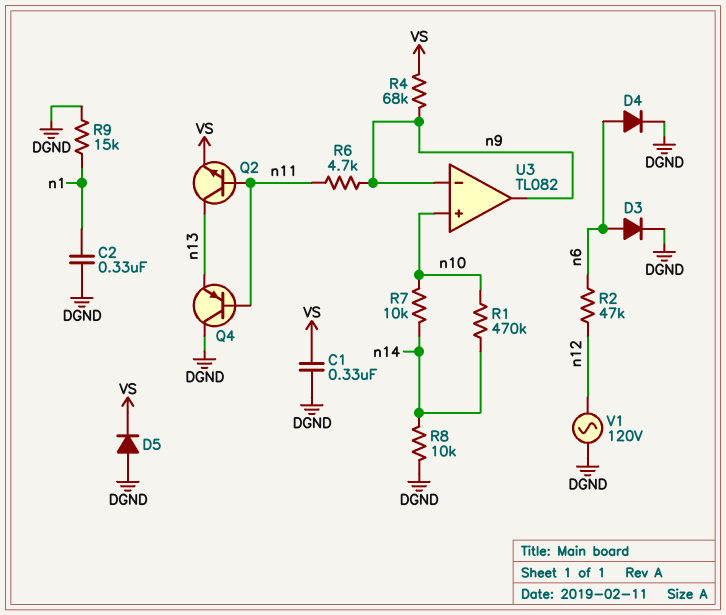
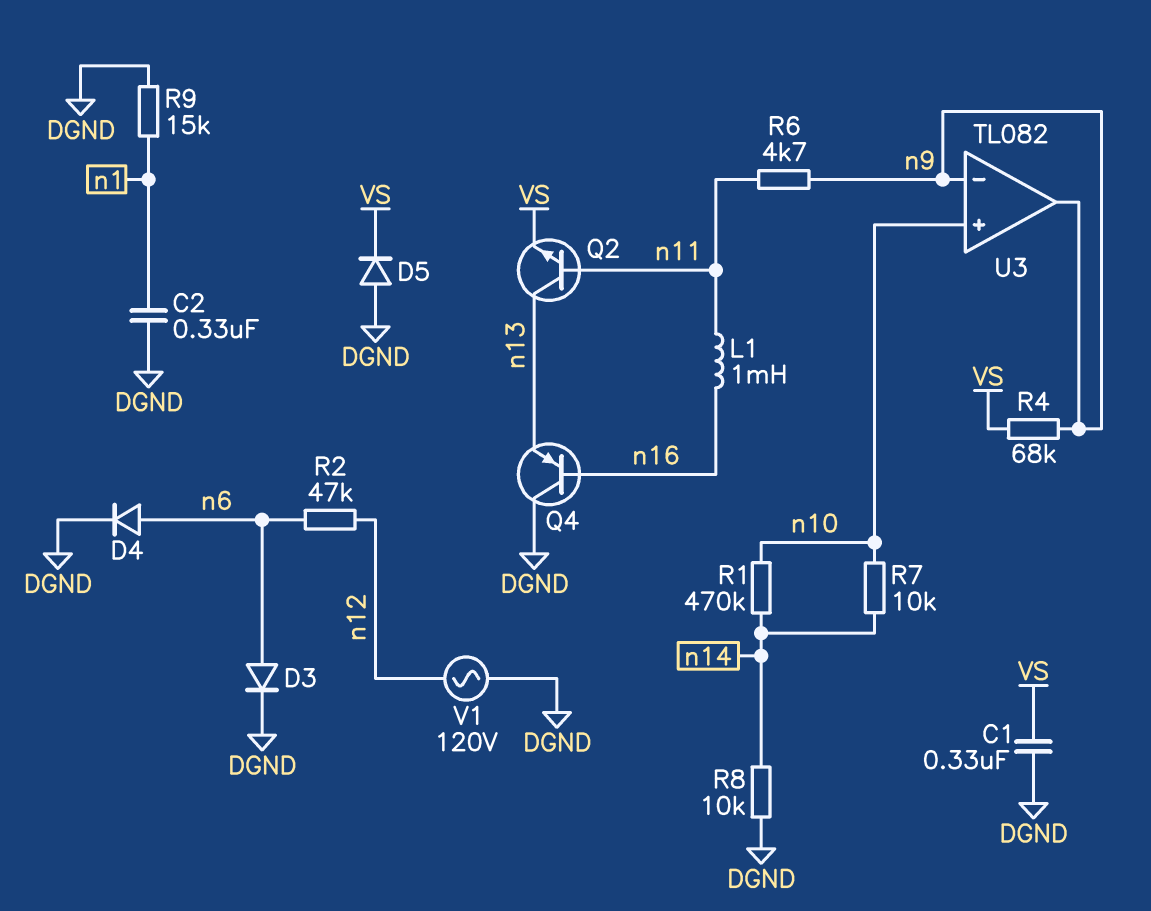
L1: none -> 1mH (n11, n16)
Q4: PNP (B n11, C DGND, E n13) -> PNP (B n16, C DGND, E n13)

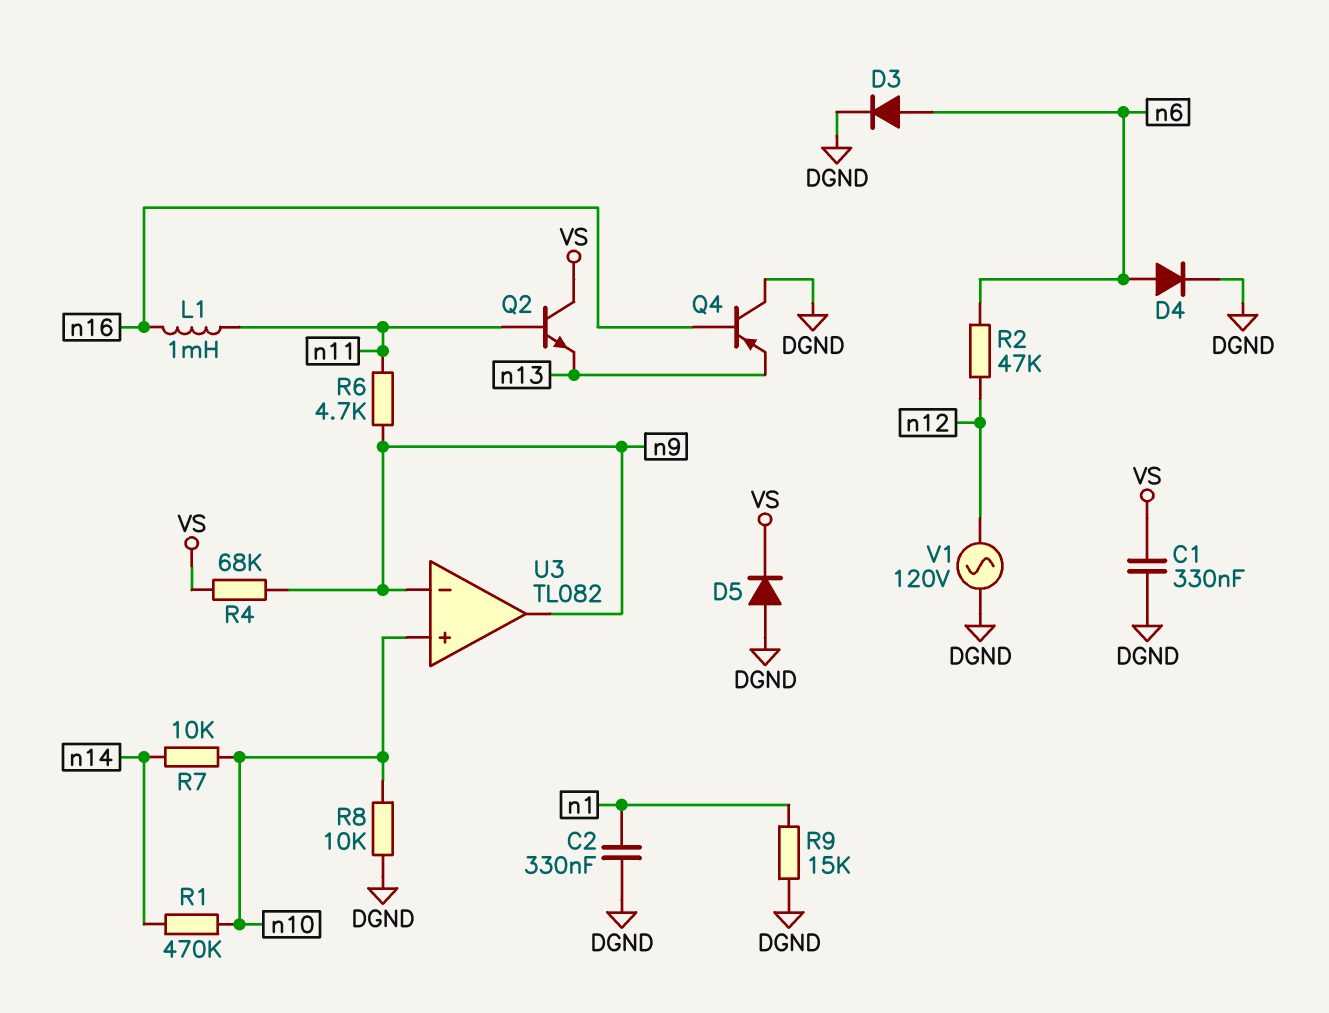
Q2: NPN (B n11, C n13, E VS) -> NPN (B n11, C VS, E n13)
R8: 10k (DGND, n14) -> 10k (DGND, n10)

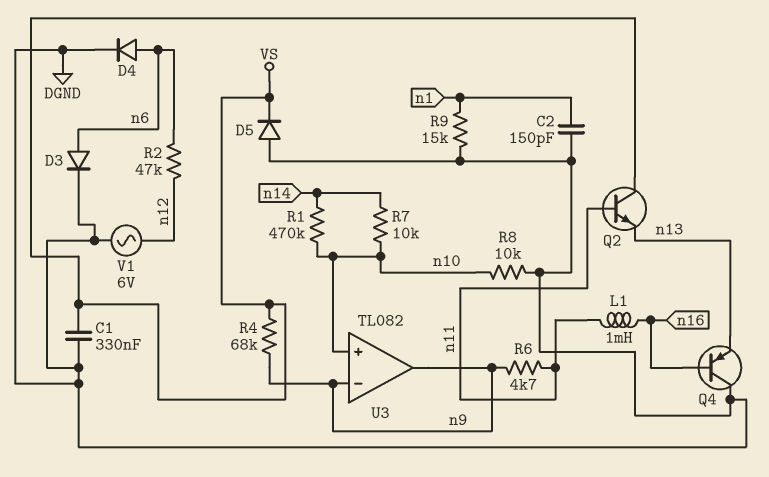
C2: 330nF (DGND, n1) -> 150pF (DGND, n1)
V1: AC 120V (DGND, n12) -> AC 6V (DGND, n12)

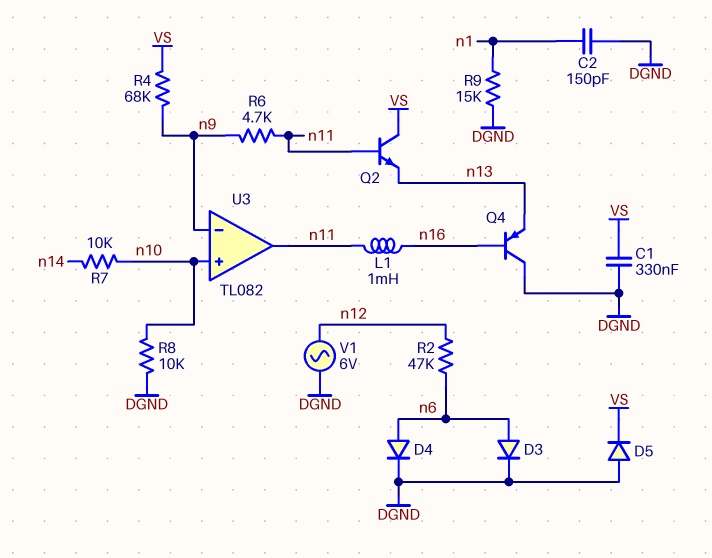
R1: 470k (n10, n14) -> none
U3 pin out: n9 -> n11

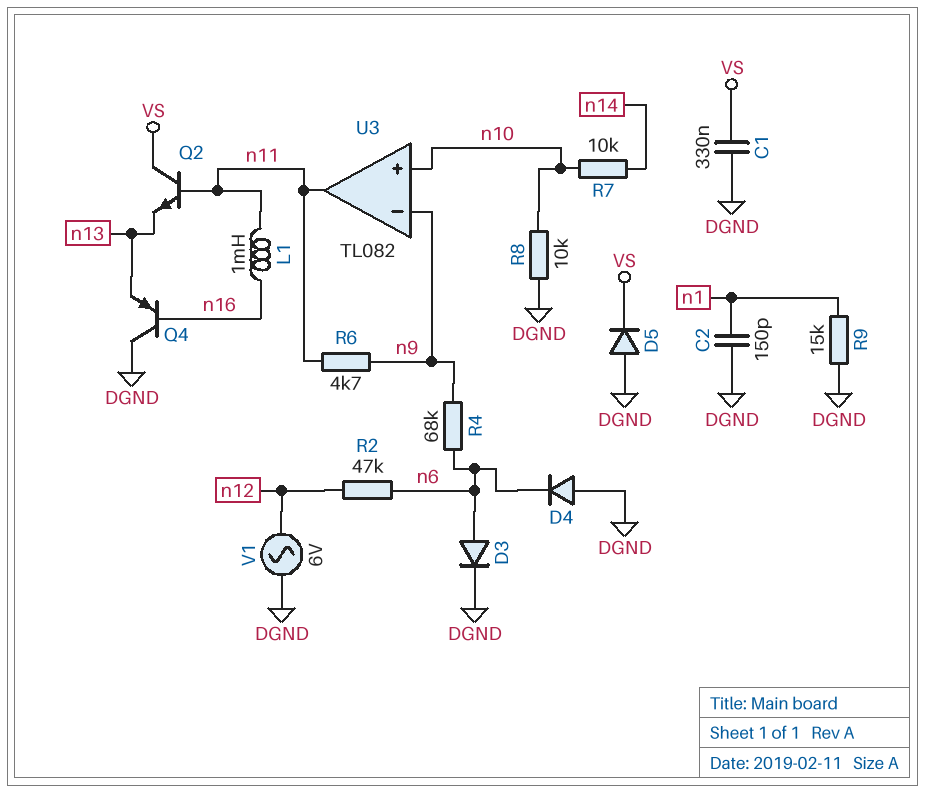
D4: diode (A n6, K DGND) -> diode (A DGND, K n6)
R4: 68k (VS, n9) -> 68k (n6, n9)

